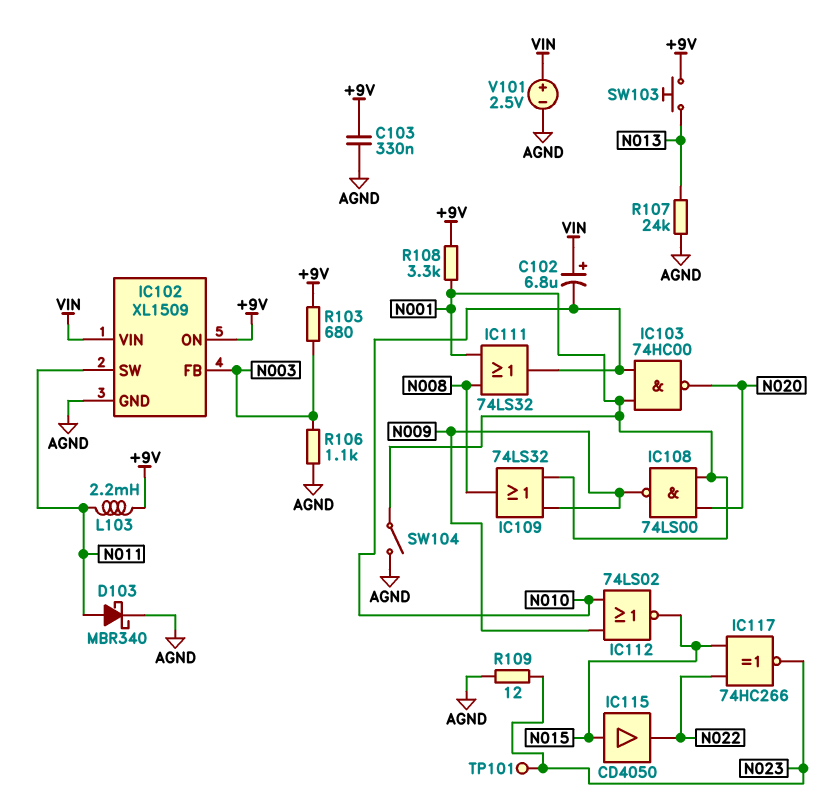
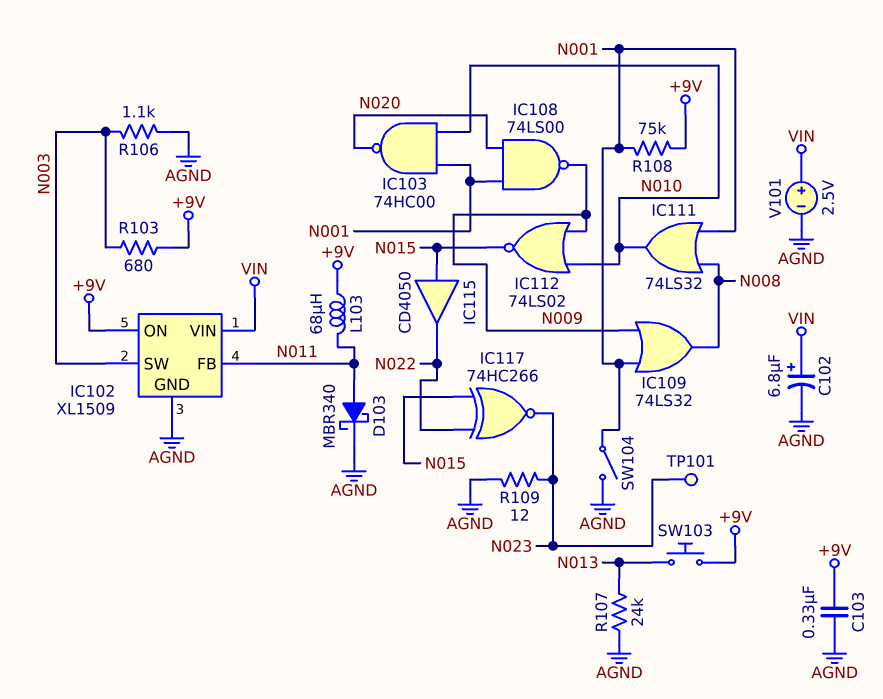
C102: 6.8uF (plus VIN, minus N010) -> 6.8uF (plus VIN, minus AGND)
IC102 pin FB: N003 -> N011
IC102 pin SW: N011 -> N003
L103: 2.2mH (+9V, N011) -> 68uH (+9V, N011)
R108: 3.3k (+9V, N001) -> 75k (+9V, N001)

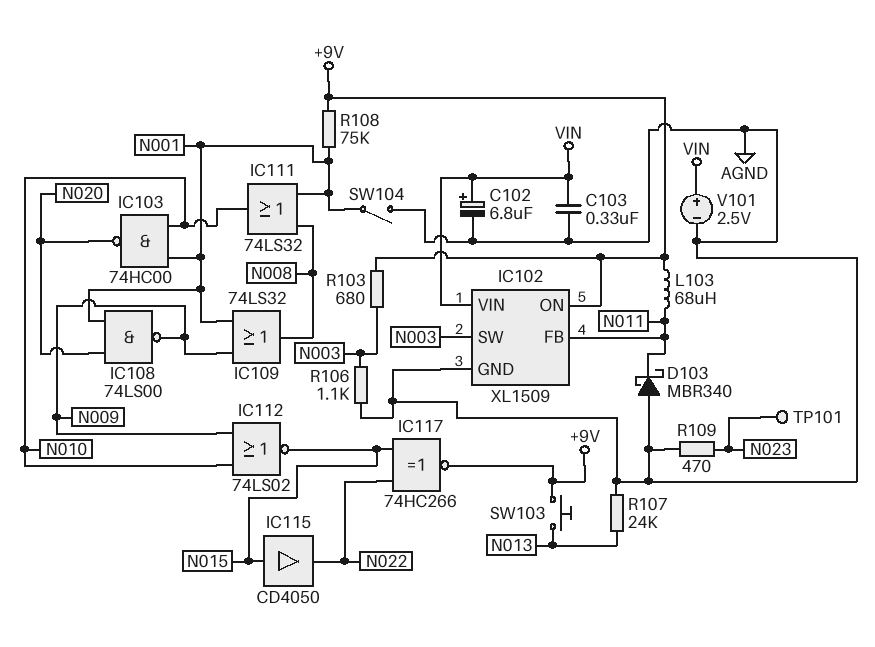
C103: 330nF (+9V, AGND) -> 330nF (AGND, VIN)
D103: schottky MBR340 (A N011, K AGND) -> schottky MBR340 (A AGND, K N011)
IC117: XNOR 74HC266 (in N015, in N022, out N023) -> XNOR 74HC266 (in N015, in N022, out +9V)
R109: 12 (AGND, N023) -> 470 (AGND, N023)

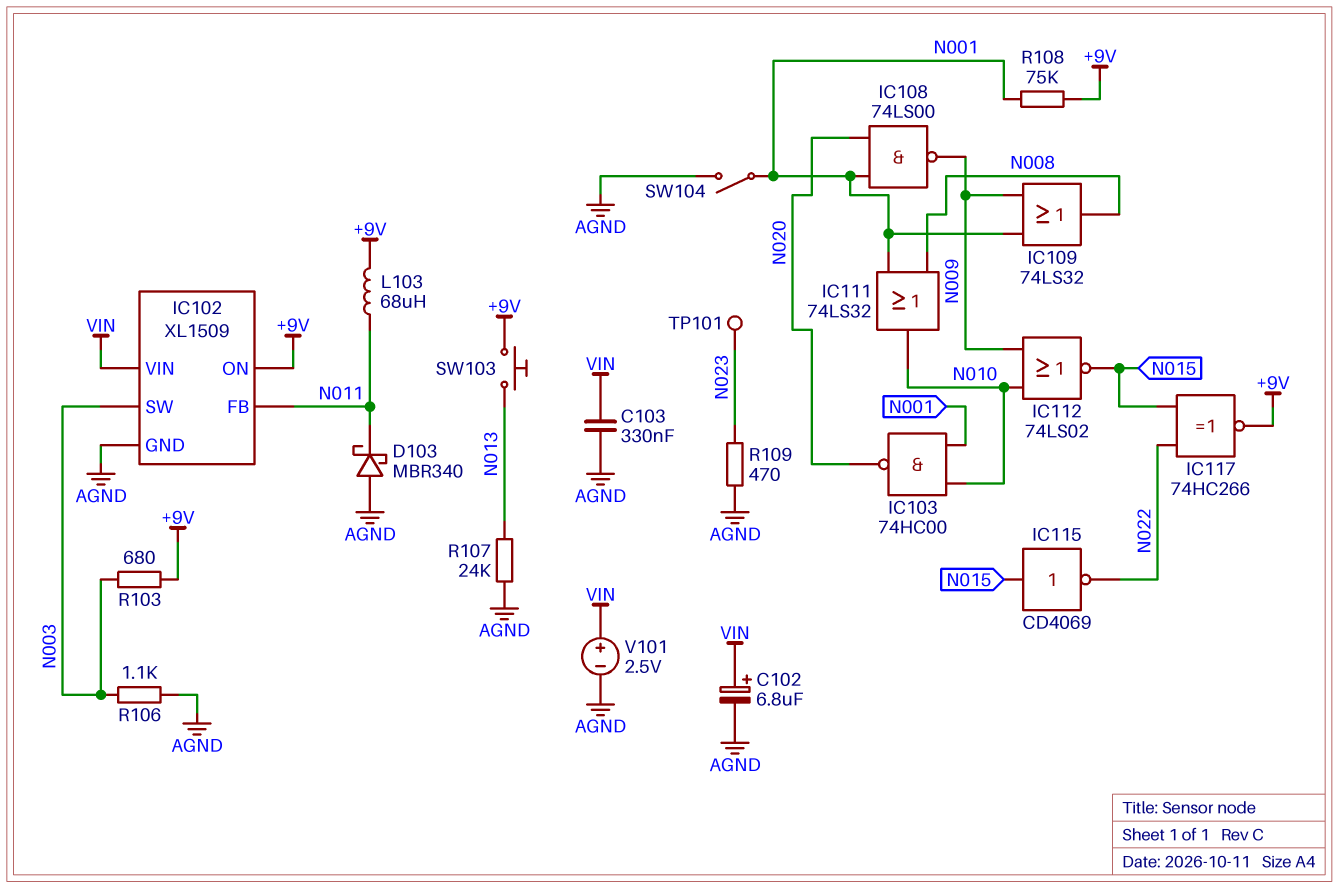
IC115: buffer CD4050 (in N015, out N022) -> NOT CD4069 (in N015, out N022)

